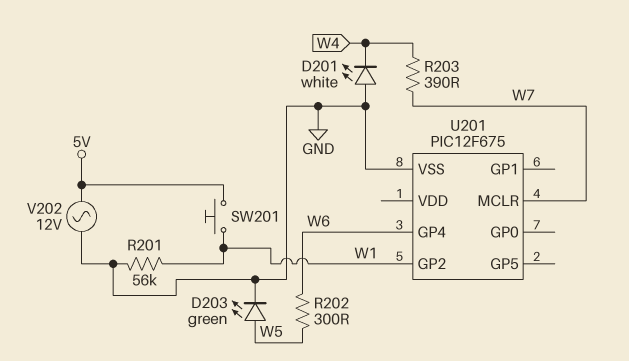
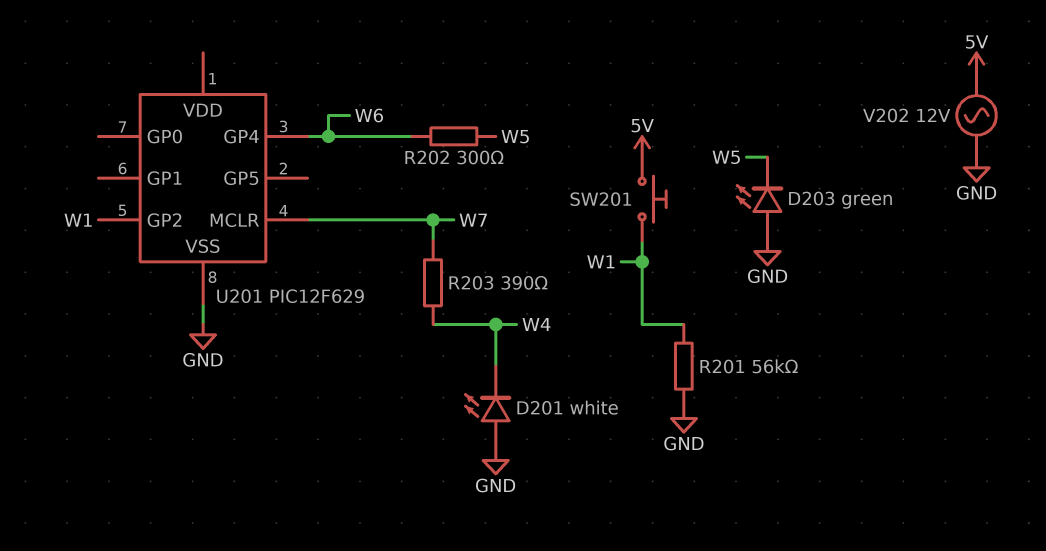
D203: LED green (A W5, K GND) -> LED green (A GND, K W5)
U201: PIC12F675 -> PIC12F629

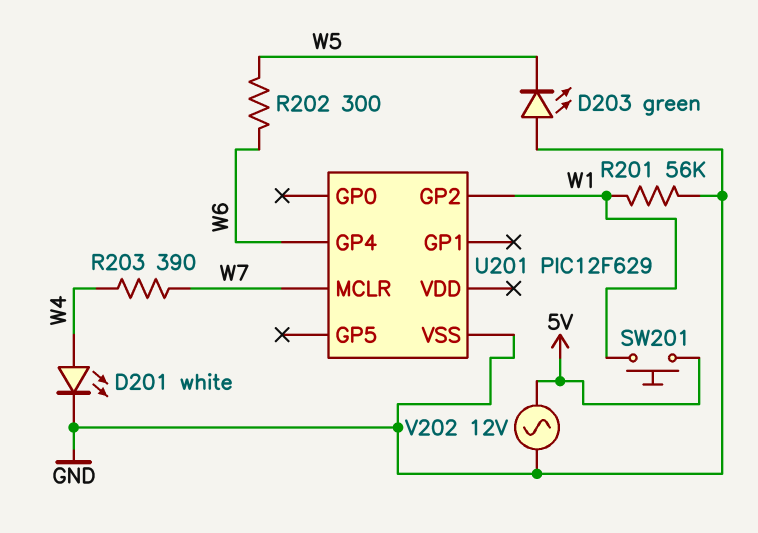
D201: LED white (A GND, K W4) -> LED white (A W4, K GND)

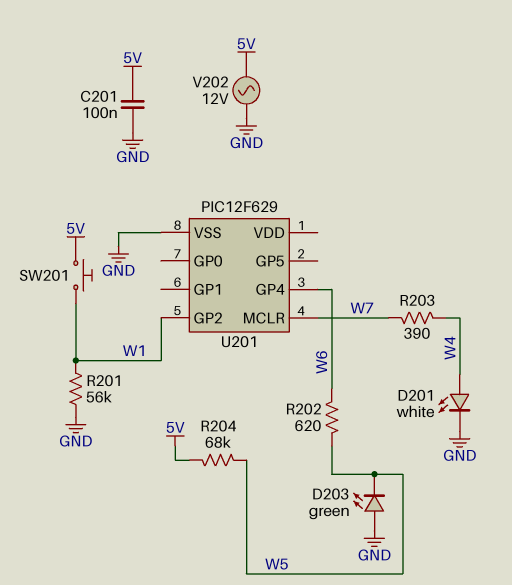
C201: none -> 100nF (5V, GND)
R202: 300 (W5, W6) -> 620 (W5, W6)
R204: none -> 68k (5V, W5)

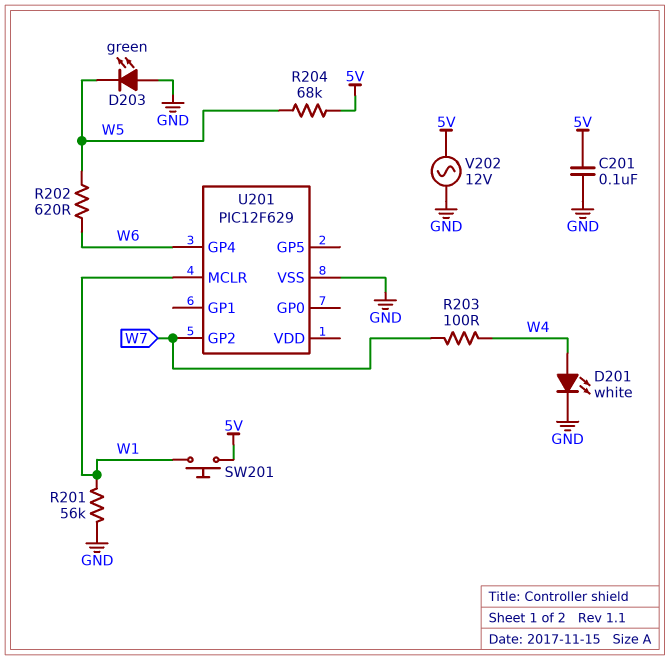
R203: 390 (W4, W7) -> 100 (W4, W7)
U201 pin GP2: W1 -> W7
U201 pin MCLR: W7 -> W1

